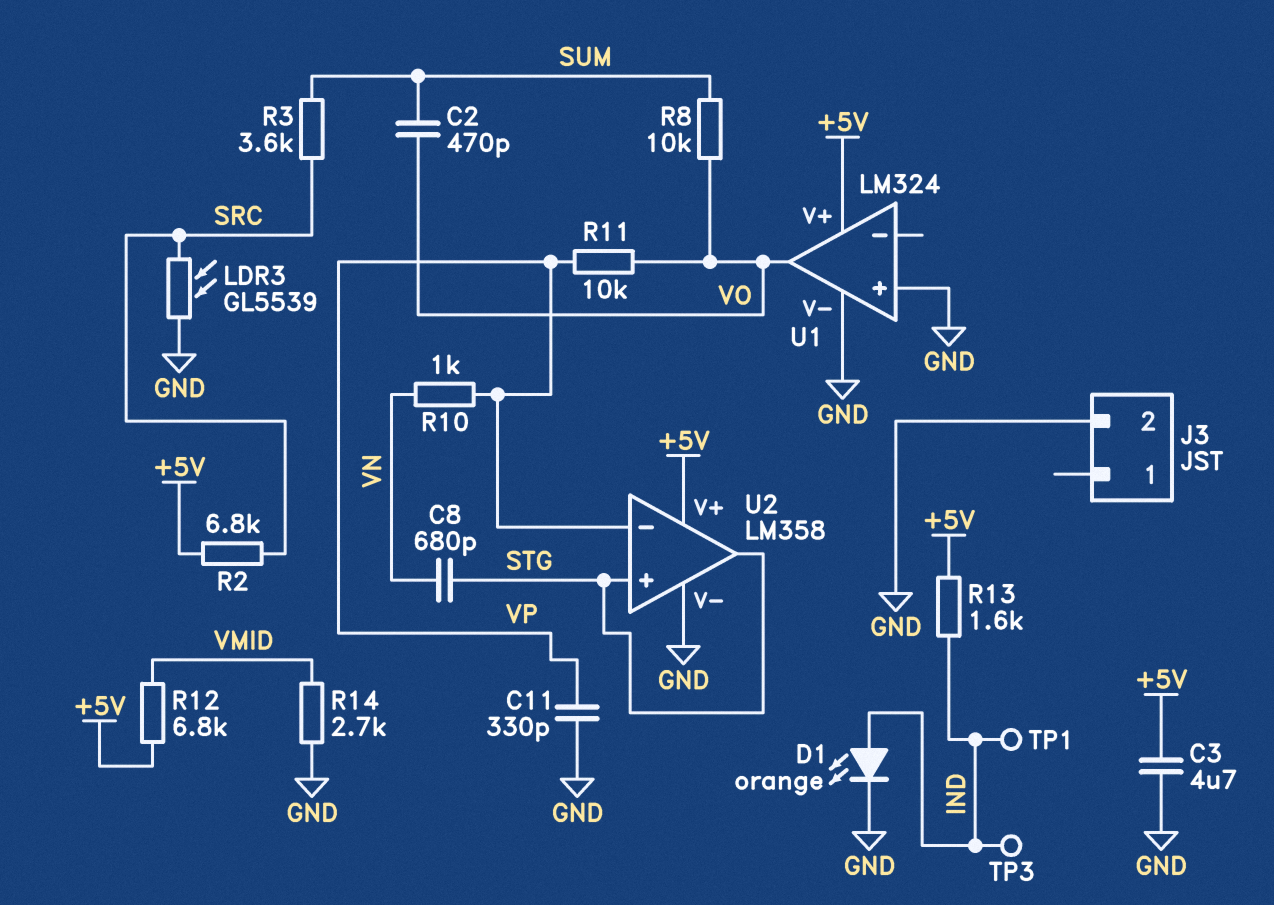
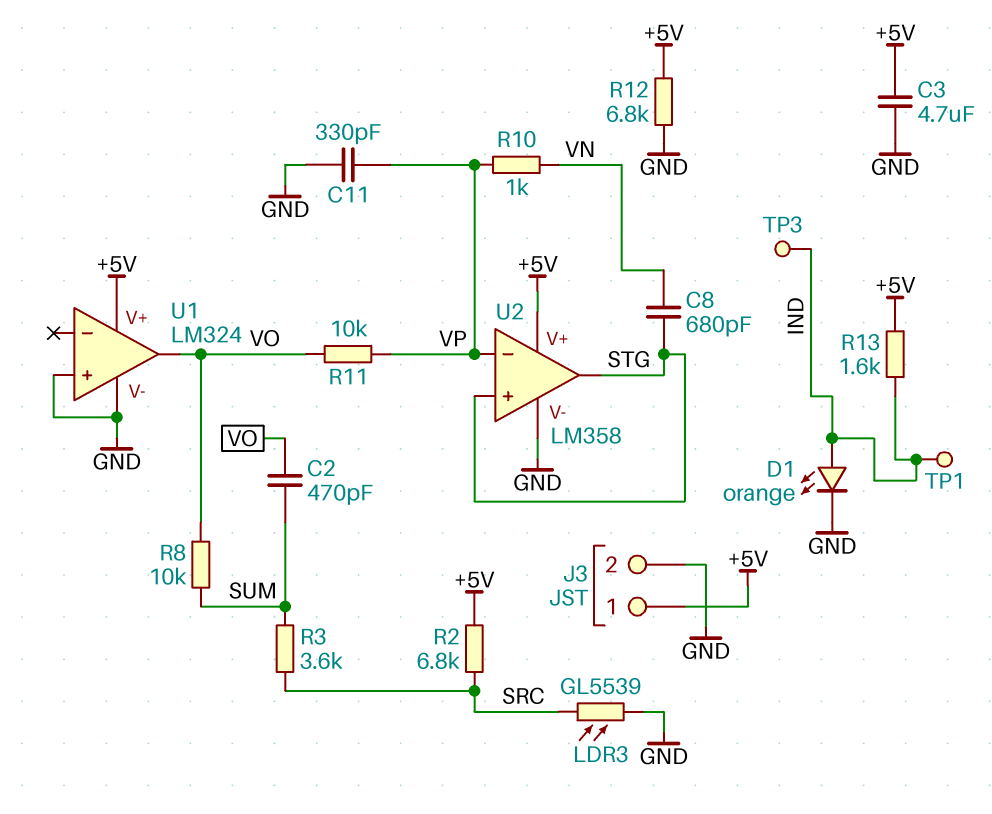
J3 pin 1: none -> +5V
R12: 6.8k (+5V, VMID) -> 6.8k (+5V, GND)
R14: 2.7k (GND, VMID) -> none

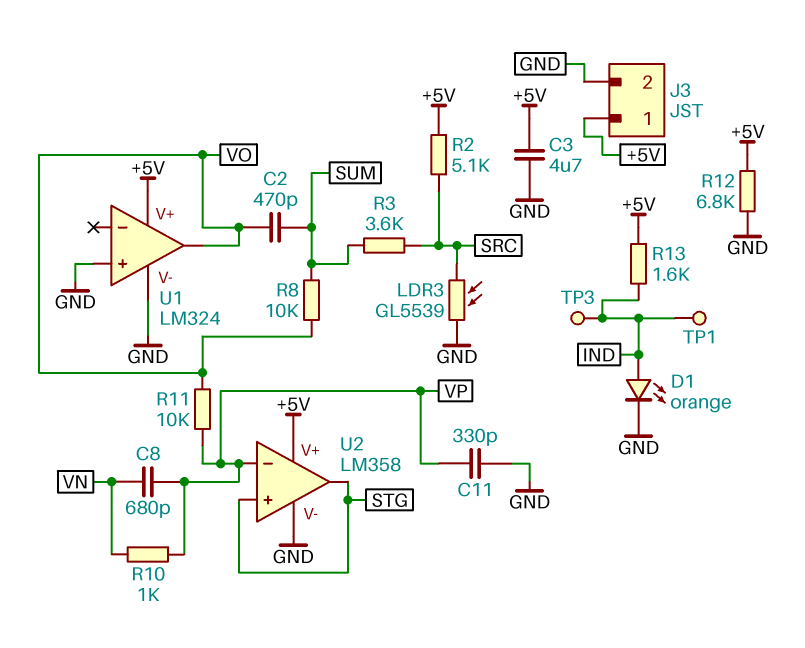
C8: 680pF (STG, VN) -> 680pF (VN, VP)
R2: 6.8k (+5V, SRC) -> 5.1k (+5V, SRC)

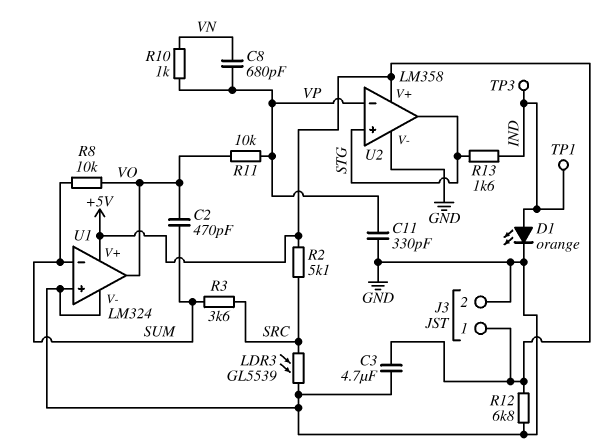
R13: 1.6k (+5V, IND) -> 1.6k (IND, STG)
U1 pin in-: none -> SUM

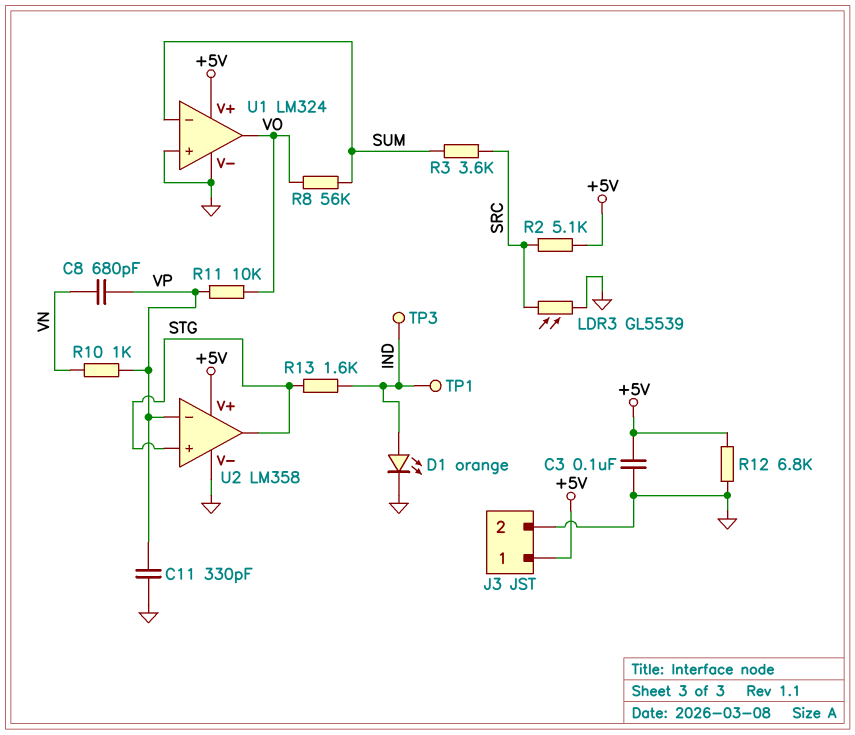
C2: 470pF (SUM, VO) -> none
C3: 4.7uF (+5V, GND) -> 100nF (+5V, GND)
R8: 10k (SUM, VO) -> 56k (SUM, VO)

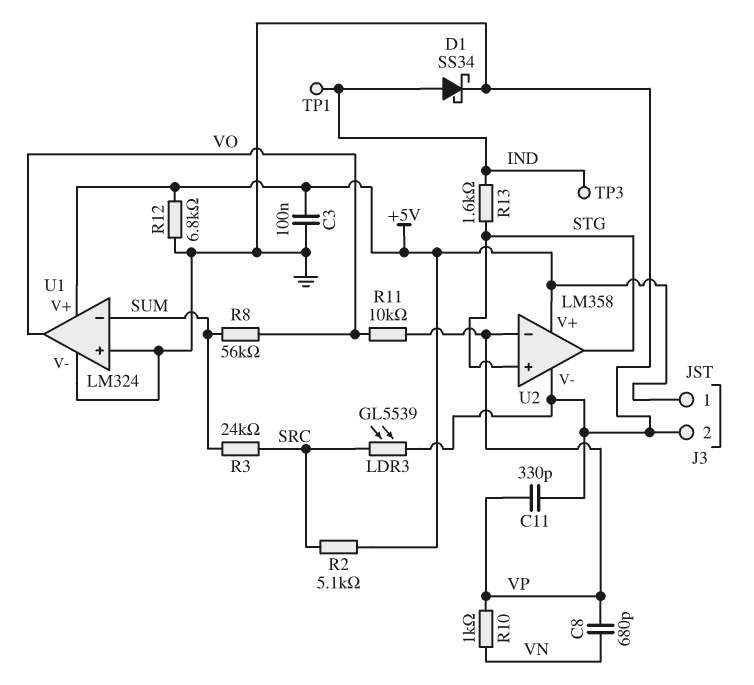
D1: LED orange (A IND, K GND) -> schottky SS34 (A IND, K GND)
R3: 3.6k (SRC, SUM) -> 24k (SRC, SUM)

